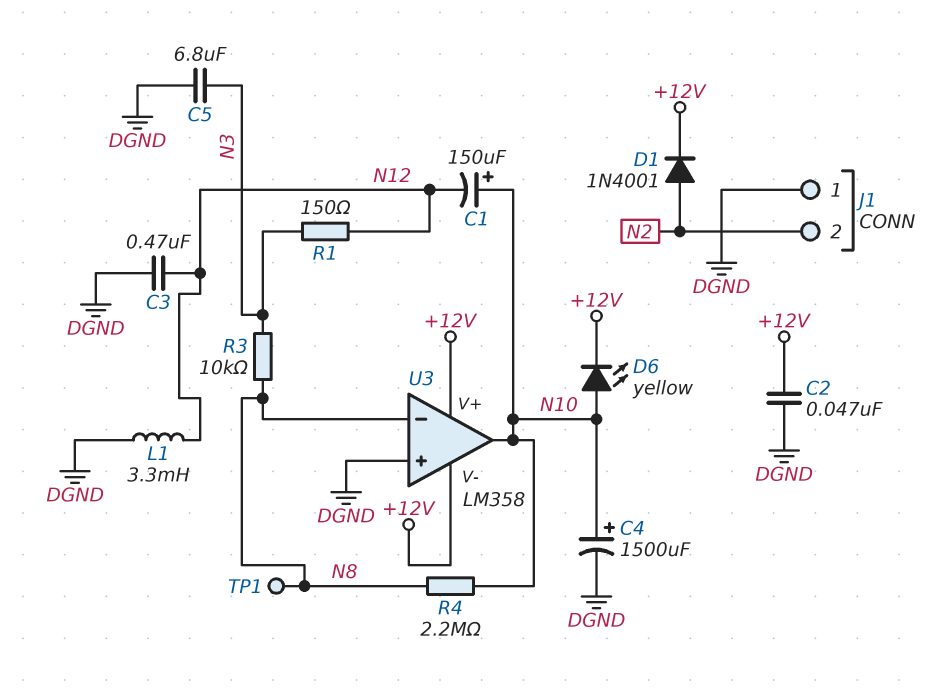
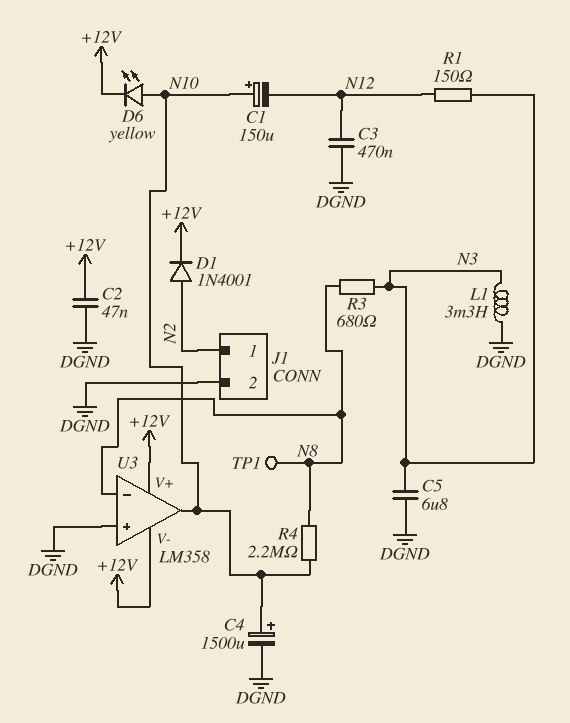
J1 pin 1: DGND -> N2
J1 pin 2: N2 -> DGND
L1: 3.3mH (DGND, N12) -> 3.3mH (DGND, N3)
R3: 10k (N3, N8) -> 680 (N3, N8)

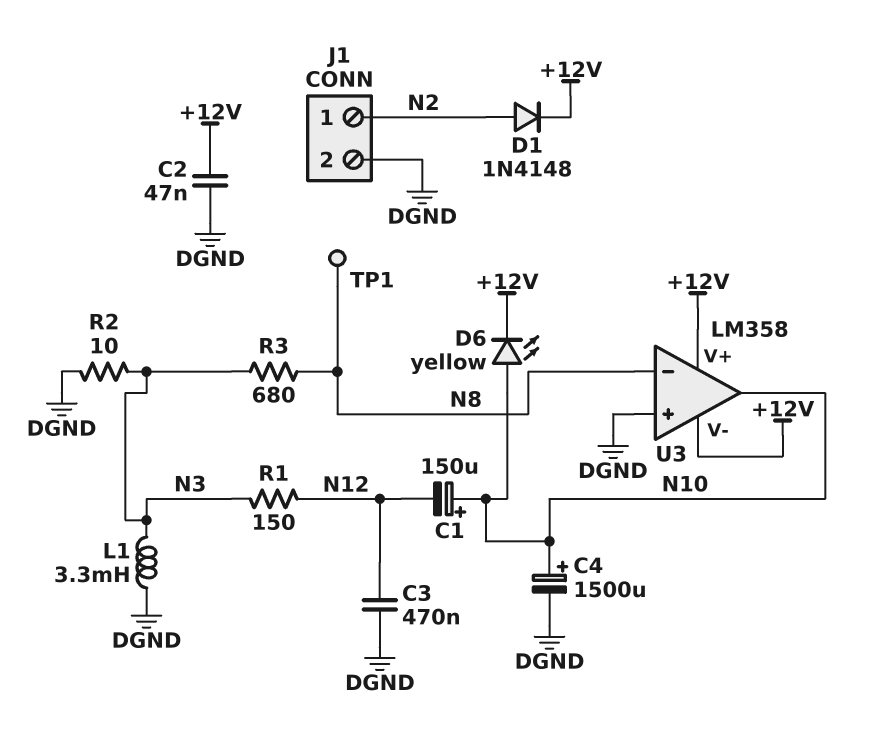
C5: 6.8uF (DGND, N3) -> none
D1: diode 1N4001 (A N2, K +12V) -> diode 1N4148 (A N2, K +12V)
R2: none -> 10 (DGND, N3)
R4: 2.2M (N8, N10) -> none

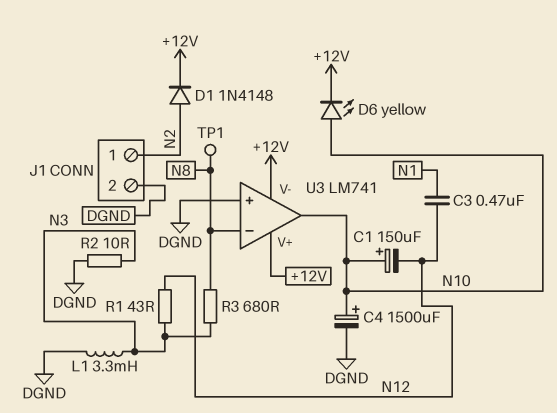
C2: 47nF (+12V, DGND) -> none
C3: 470nF (DGND, N12) -> 470nF (N1, N12)
R1: 150 (N3, N12) -> 43 (N3, N12)
U3: LM358 -> LM741

